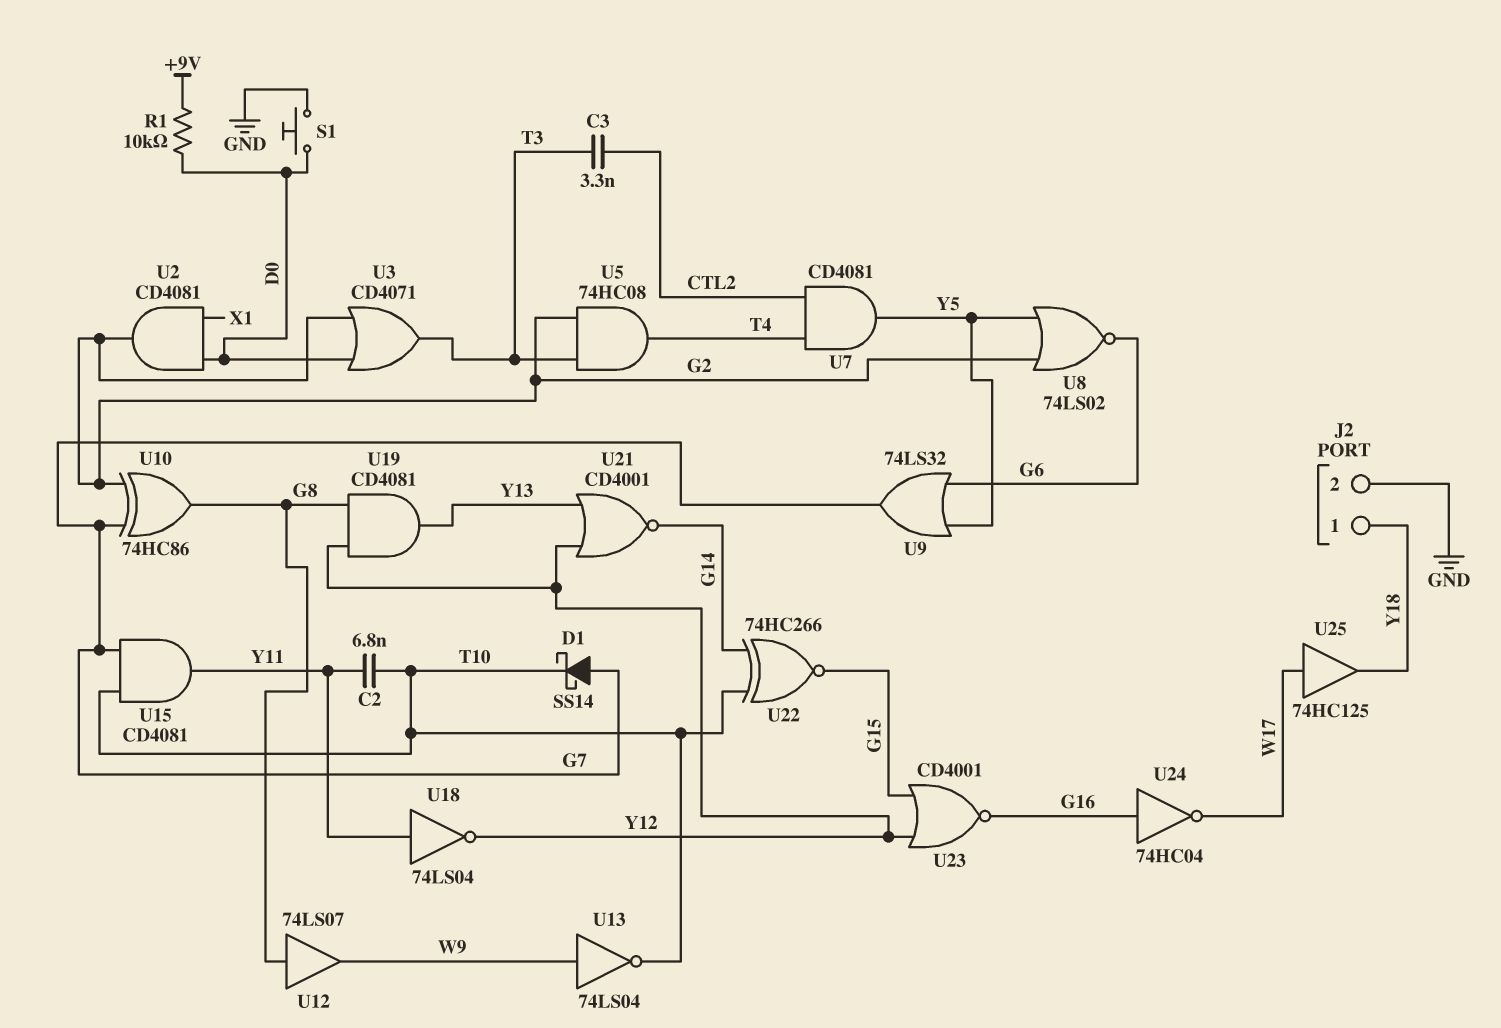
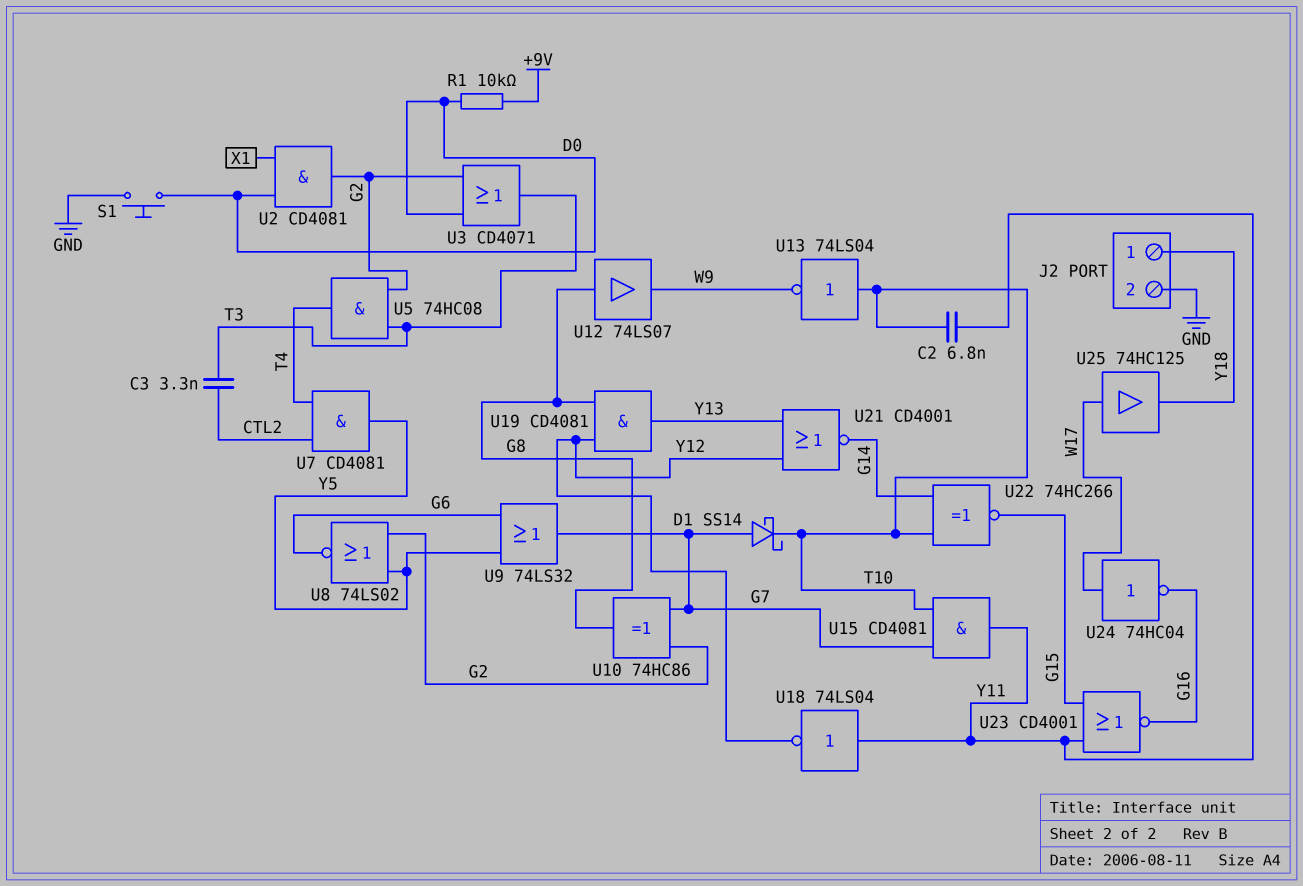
U13: NOT 74LS04 (in W9, out T10) -> NOT 74LS04 (in T10, out W9)
U23: NOR CD4001 (in G15, in Y12, out G16) -> NOR CD4001 (in G15, in Y11, out G16)
U24: NOT 74HC04 (in G16, out W17) -> NOT 74HC04 (in W17, out G16)

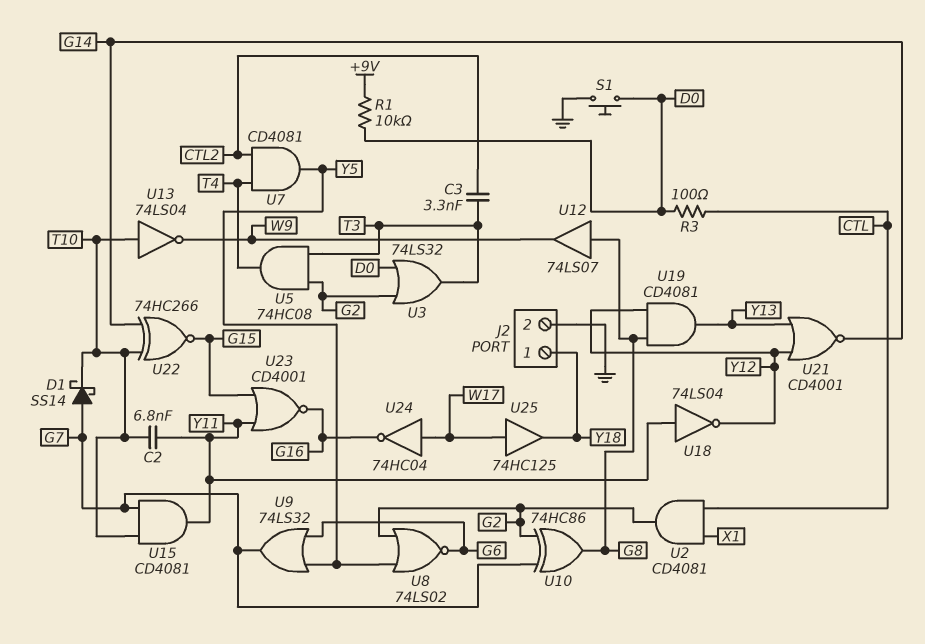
R3: none -> 100 (CTL, D0)
U2: AND CD4081 (in D0, in X1, out G2) -> AND CD4081 (in CTL, in X1, out G2)
U3: OR CD4071 (in D0, in G2, out T3) -> OR 74LS32 (in D0, in G2, out T3)

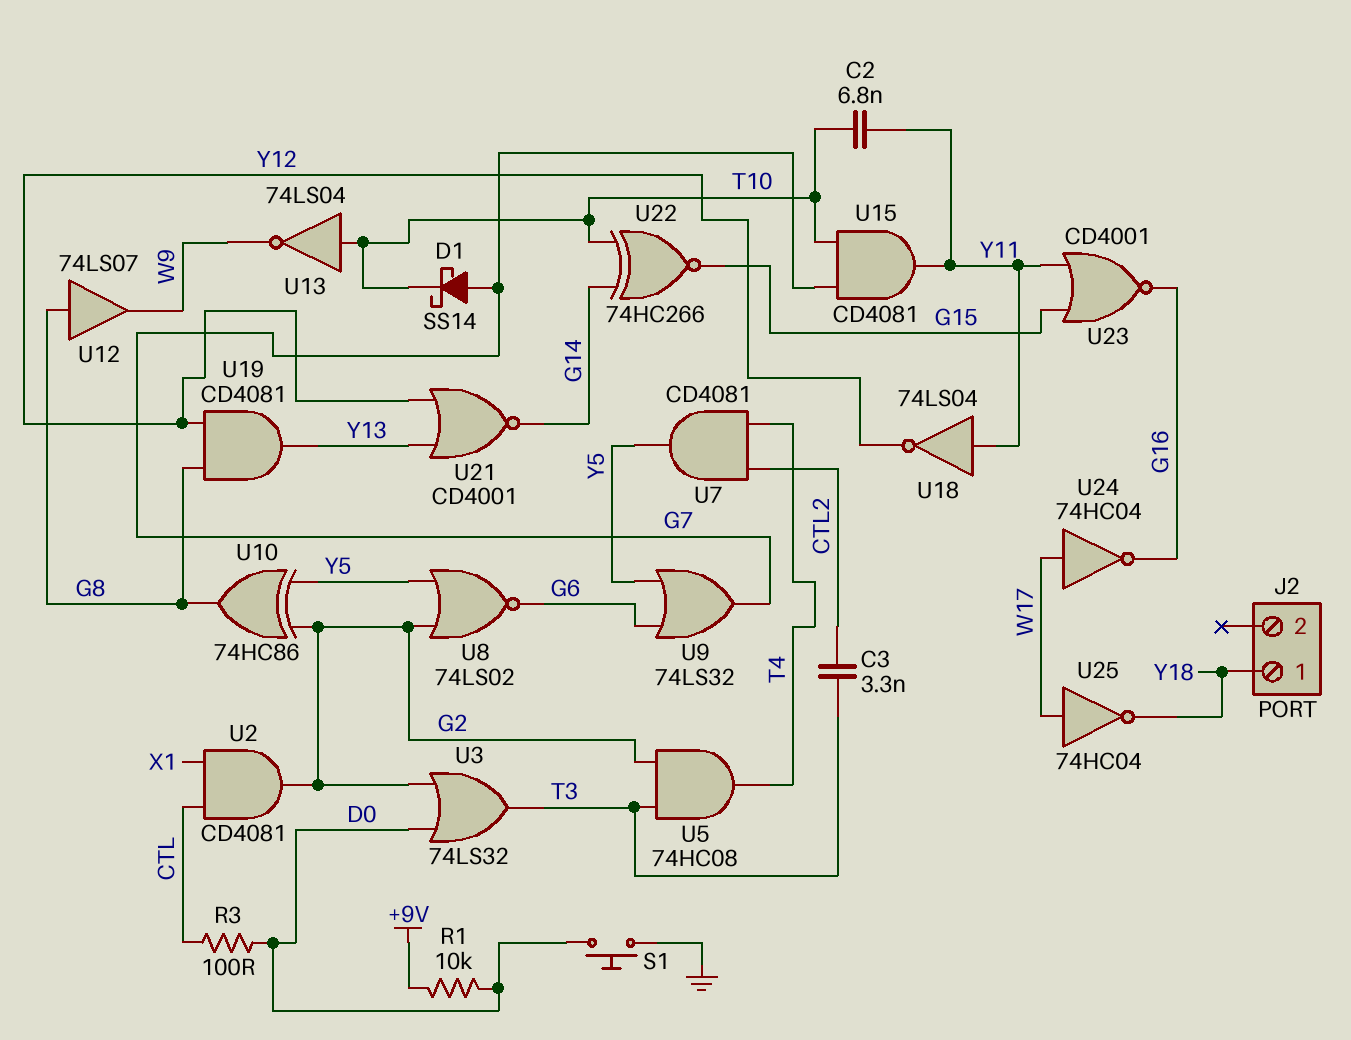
J2 pin 2: GND -> none
U10: XOR 74HC86 (in G2, in G7, out G8) -> XOR 74HC86 (in G2, in Y5, out G8)
U25: buffer 74HC125 (in W17, out Y18) -> NOT 74HC04 (in W17, out Y18)

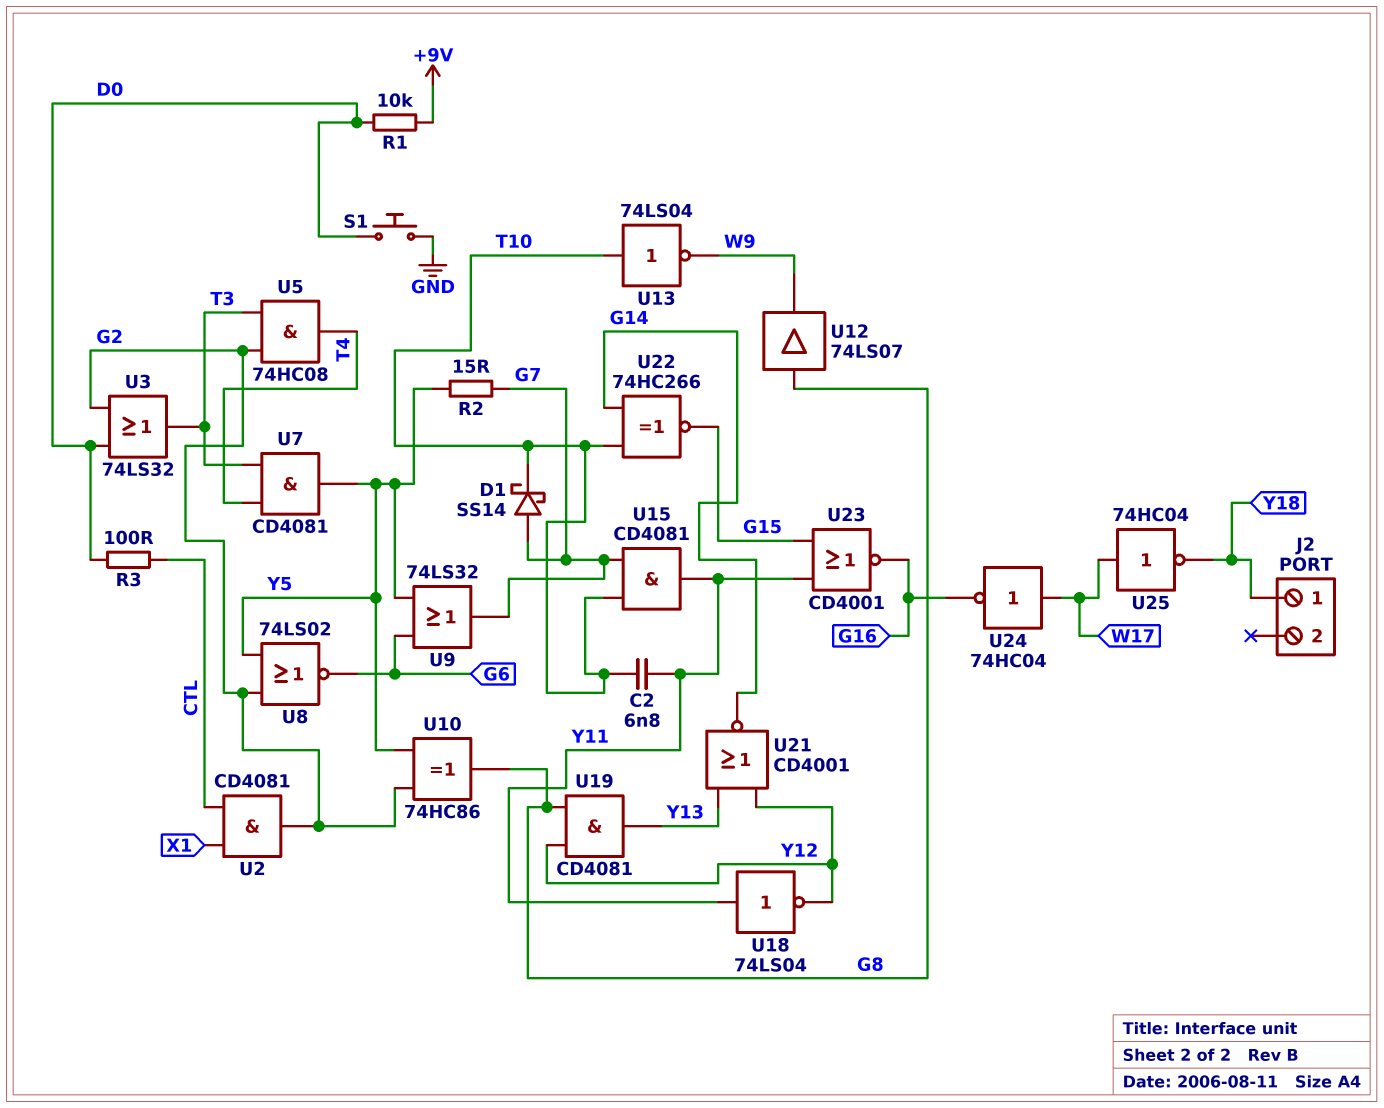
C3: 3.3nF (CTL2, T3) -> none
R2: none -> 15 (G7, Y5)
U7: AND CD4081 (in CTL2, in T4, out Y5) -> AND CD4081 (in T3, in T4, out Y5)

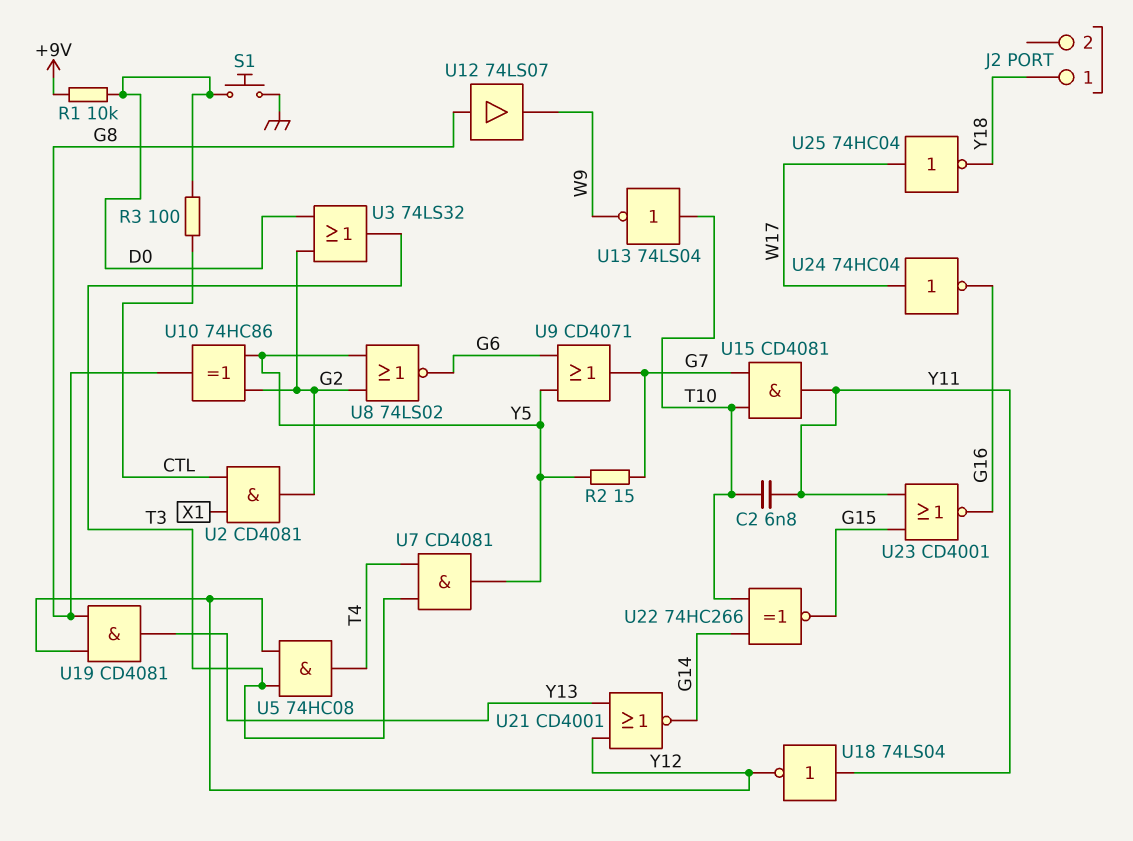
D1: schottky SS14 (A G7, K T10) -> none
U5: AND 74HC08 (in G2, in T3, out T4) -> AND 74HC08 (in T3, in Y12, out T4)
U9: OR 74LS32 (in G6, in Y5, out G7) -> OR CD4071 (in G6, in Y5, out G7)

